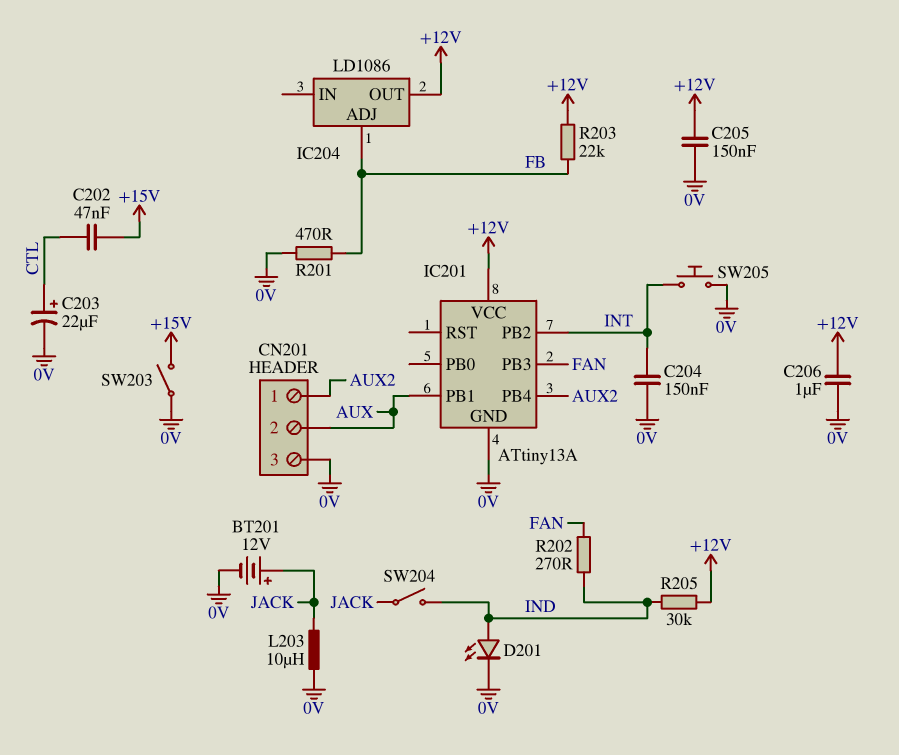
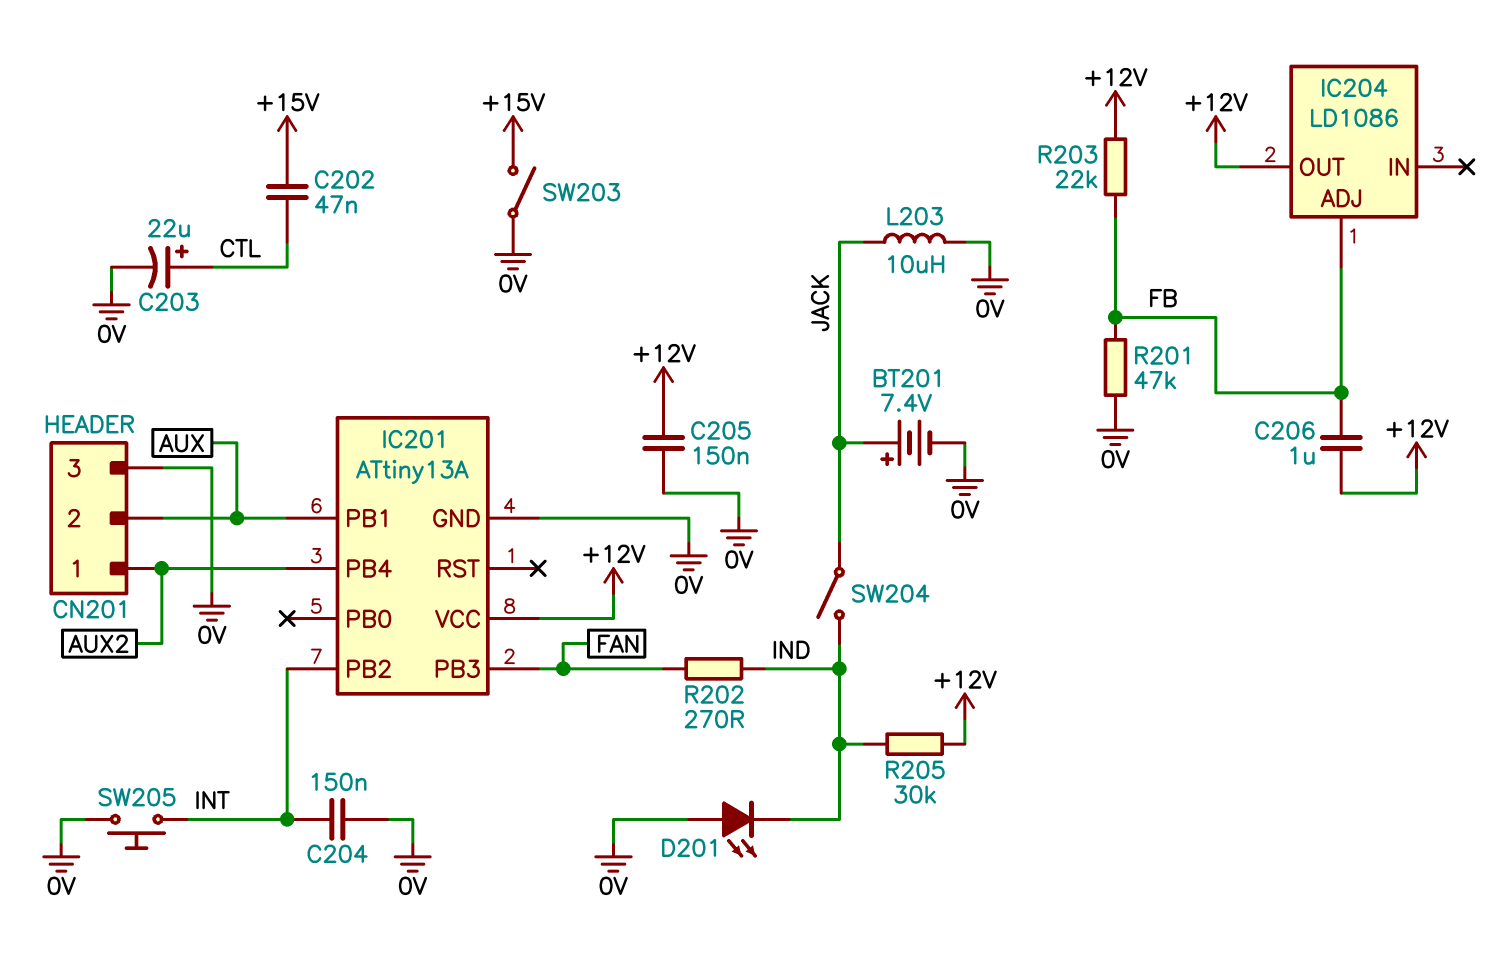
BT201: 12V (plus JACK, minus 0V) -> 7.4V (plus JACK, minus 0V)
C206: 1uF (+12V, 0V) -> 1uF (+12V, FB)
D201: LED (A IND, K 0V) -> LED (A 0V, K IND)
R201: 470 (0V, FB) -> 47k (0V, FB)

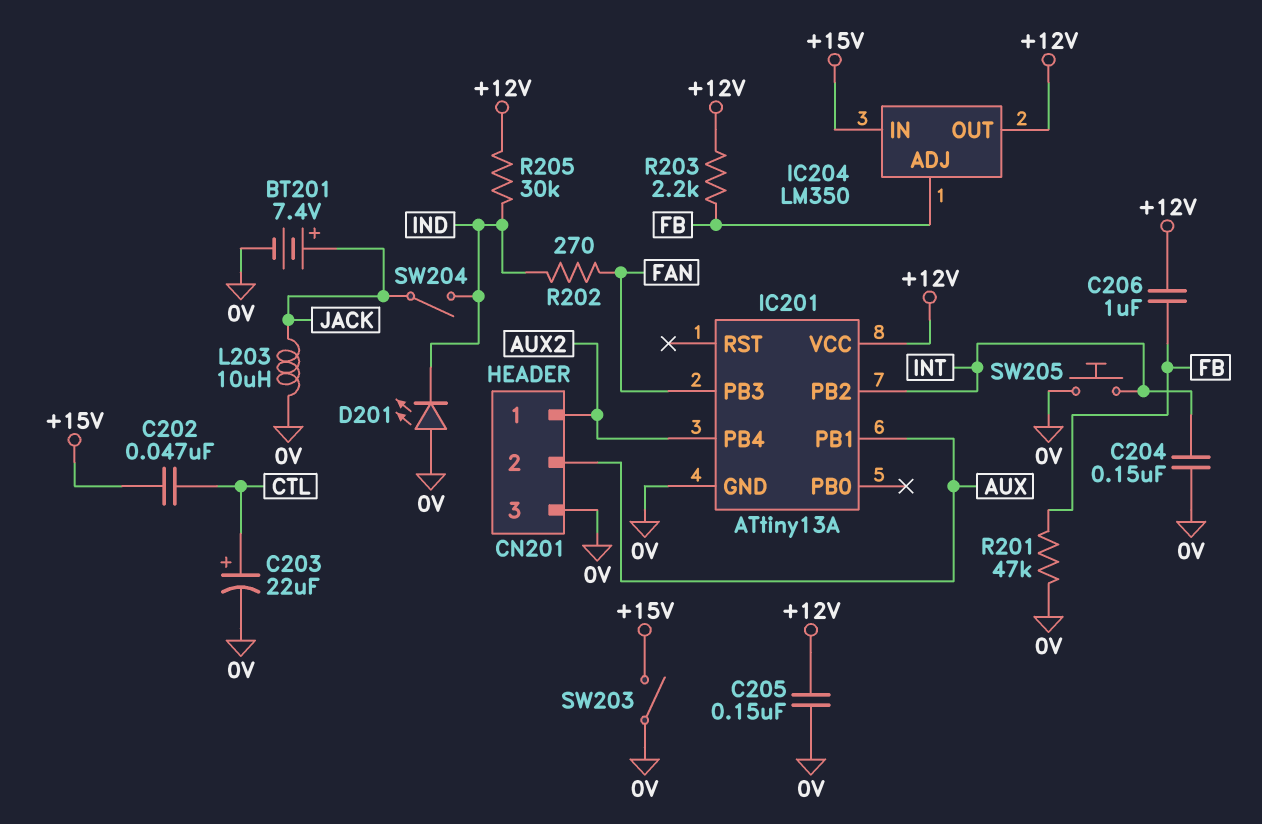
IC204: LD1086 -> LM350
IC204 pin IN: none -> +15V
R203: 22k (+12V, FB) -> 2.2k (+12V, FB)

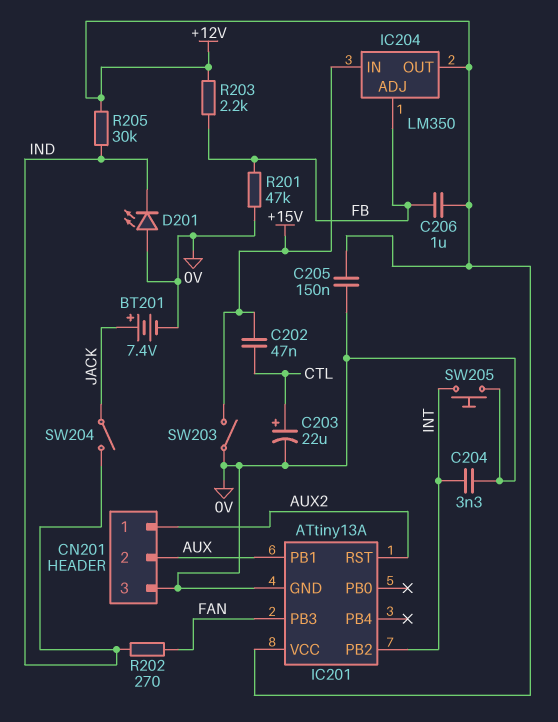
C204: 150nF (0V, INT) -> 3.3nF (0V, INT)
IC201 pin PB4: AUX2 -> none
IC201 pin RST: none -> AUX2
L203: 10uH (0V, JACK) -> none

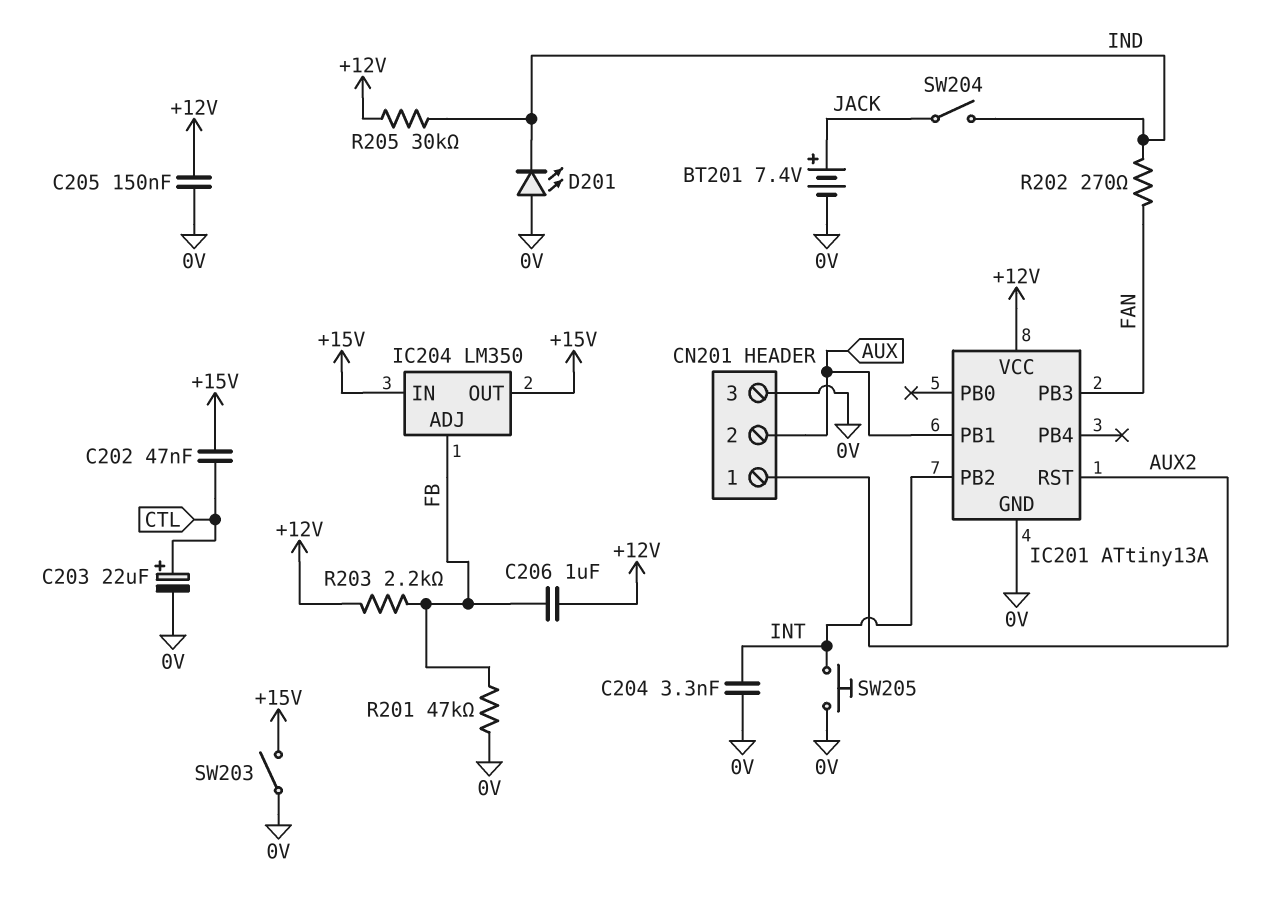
IC204 pin OUT: +12V -> +15V

